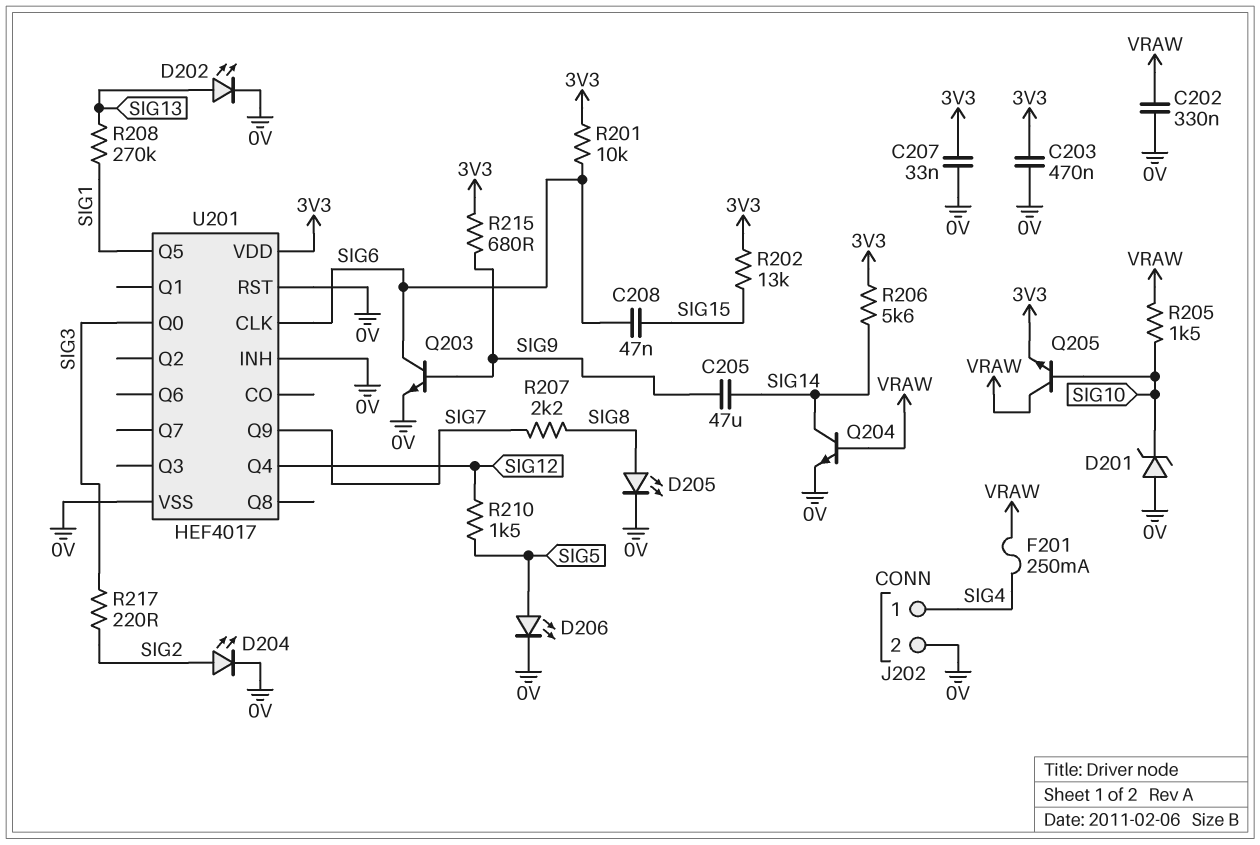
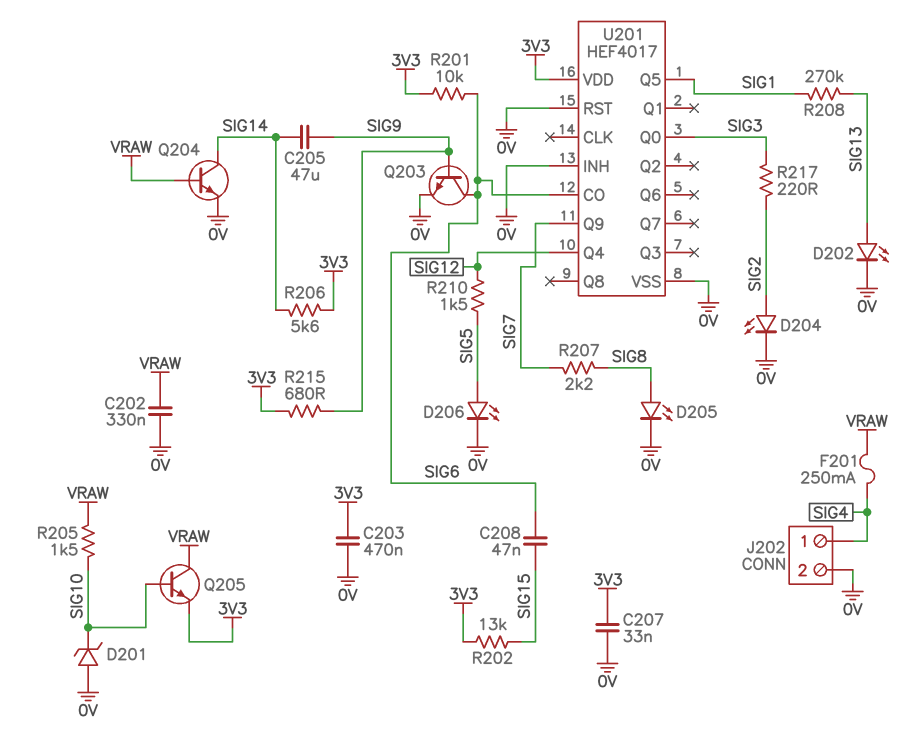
U201 pin CLK: SIG6 -> none
U201 pin CO: none -> SIG6

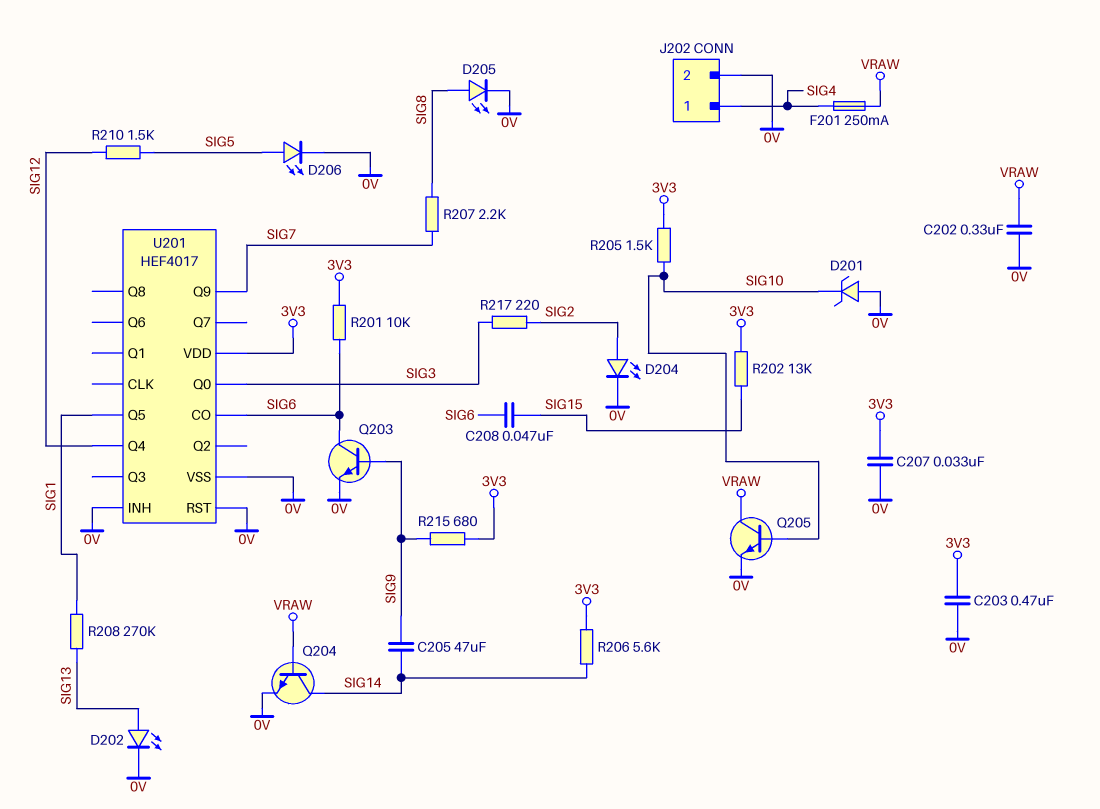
Q205: NPN (B SIG10, C VRAW, E 3V3) -> NPN (B SIG10, C VRAW, E 0V)
R205: 1.5k (SIG10, VRAW) -> 1.5k (3V3, SIG10)

